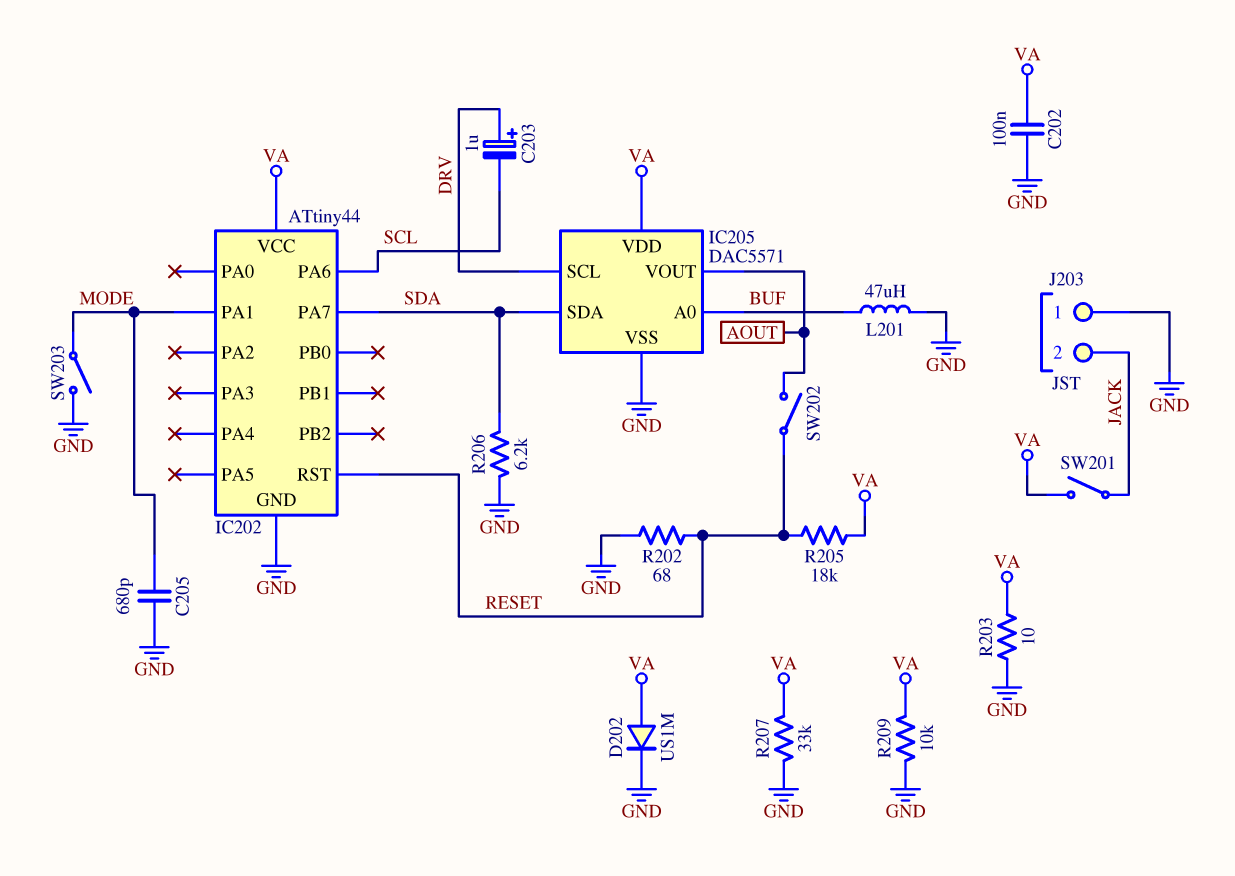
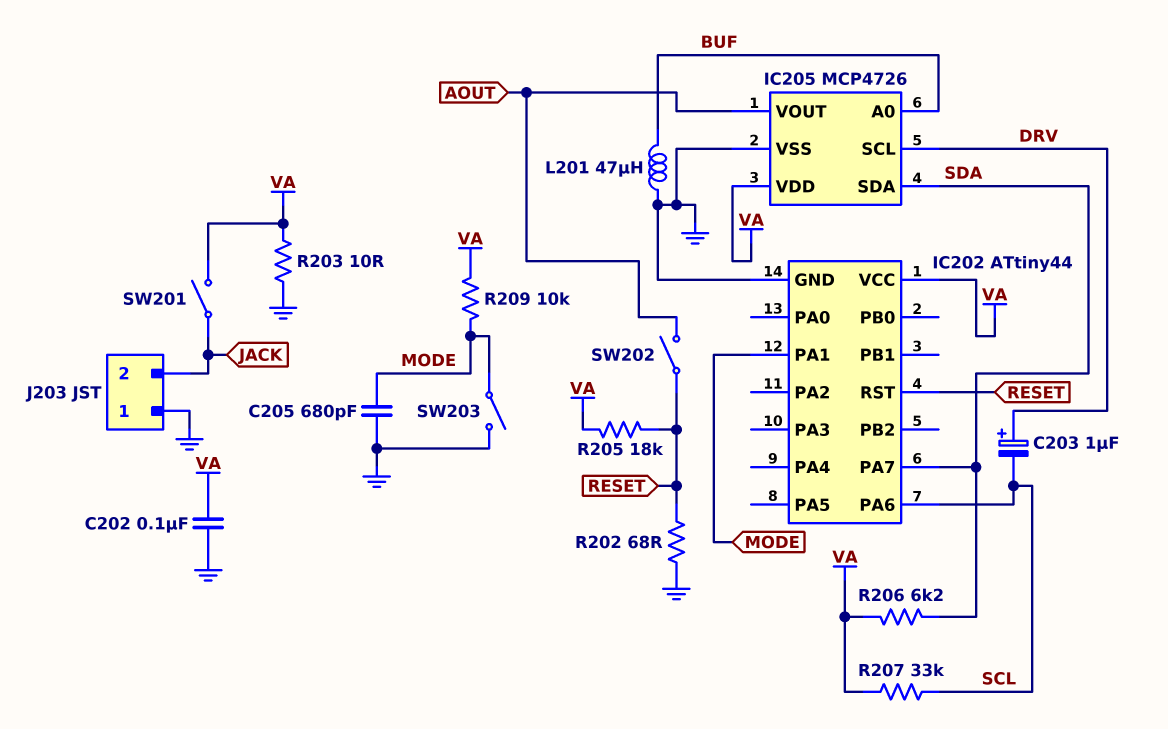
D202: diode US1M (A VA, K GND) -> none
IC205: DAC5571 -> MCP4726
R206: 6.2k (GND, SDA) -> 6.2k (SDA, VA)
R207: 33k (GND, VA) -> 33k (SCL, VA)
R209: 10k (GND, VA) -> 10k (MODE, VA)

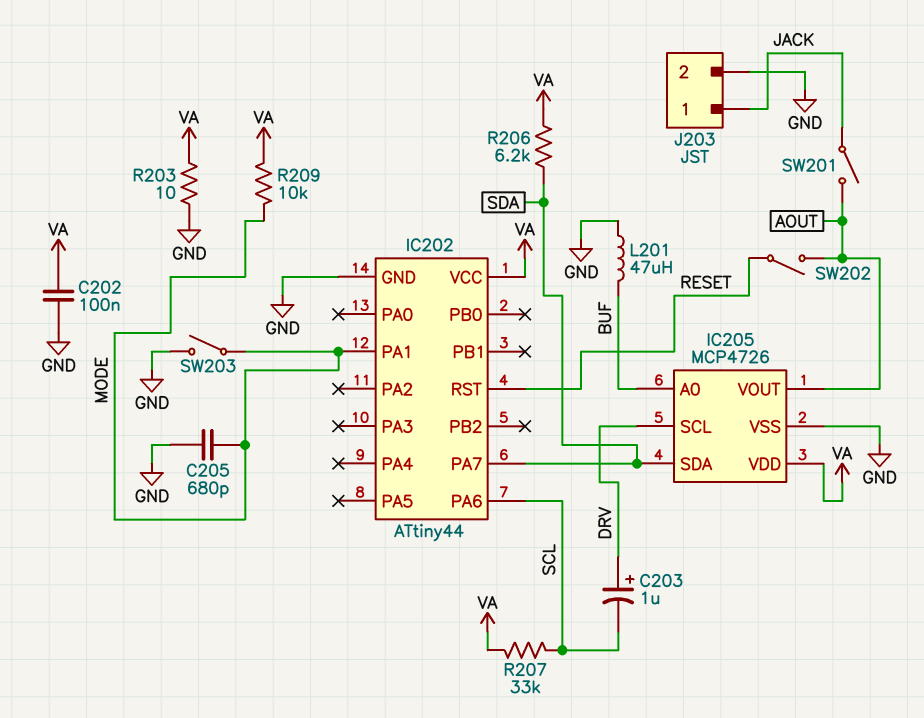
J203 pin 1: GND -> JACK
J203 pin 2: JACK -> GND
R202: 68 (GND, RESET) -> none
R205: 18k (RESET, VA) -> none
SW201: switch (JACK, VA) -> switch (AOUT, JACK)

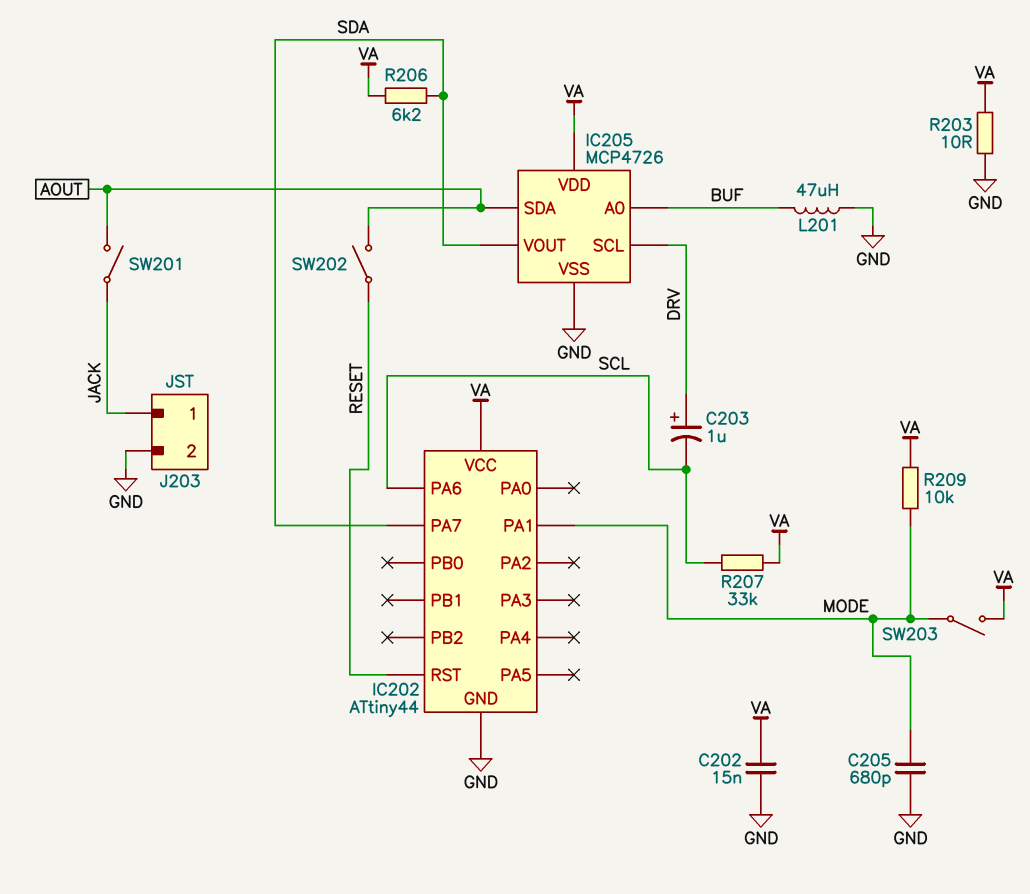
C202: 100nF (GND, VA) -> 15nF (GND, VA)
IC205 pin SDA: SDA -> AOUT
IC205 pin VOUT: AOUT -> SDA
SW203: switch (GND, MODE) -> switch (MODE, VA)

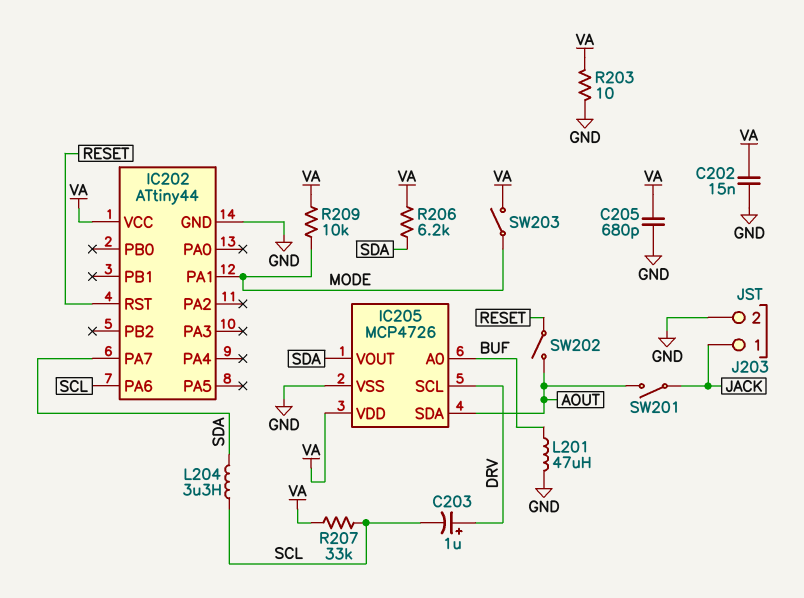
C205: 680pF (GND, MODE) -> 680pF (GND, VA)
L204: none -> 3.3uH (SCL, SDA)

